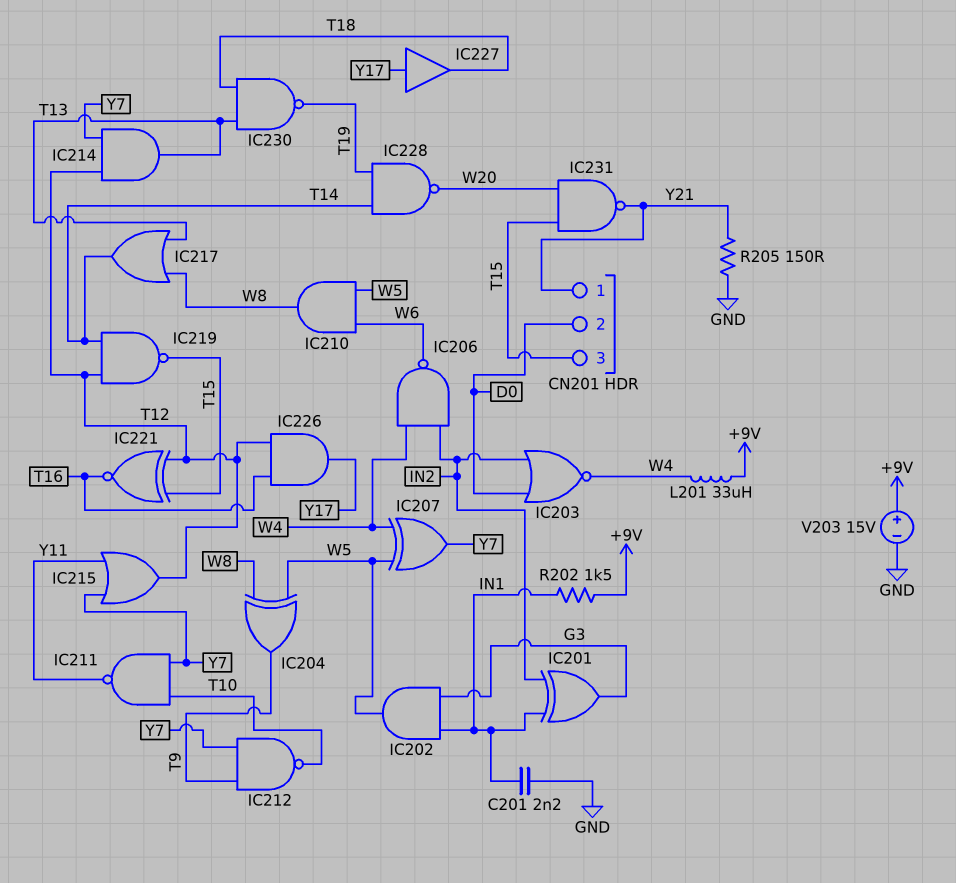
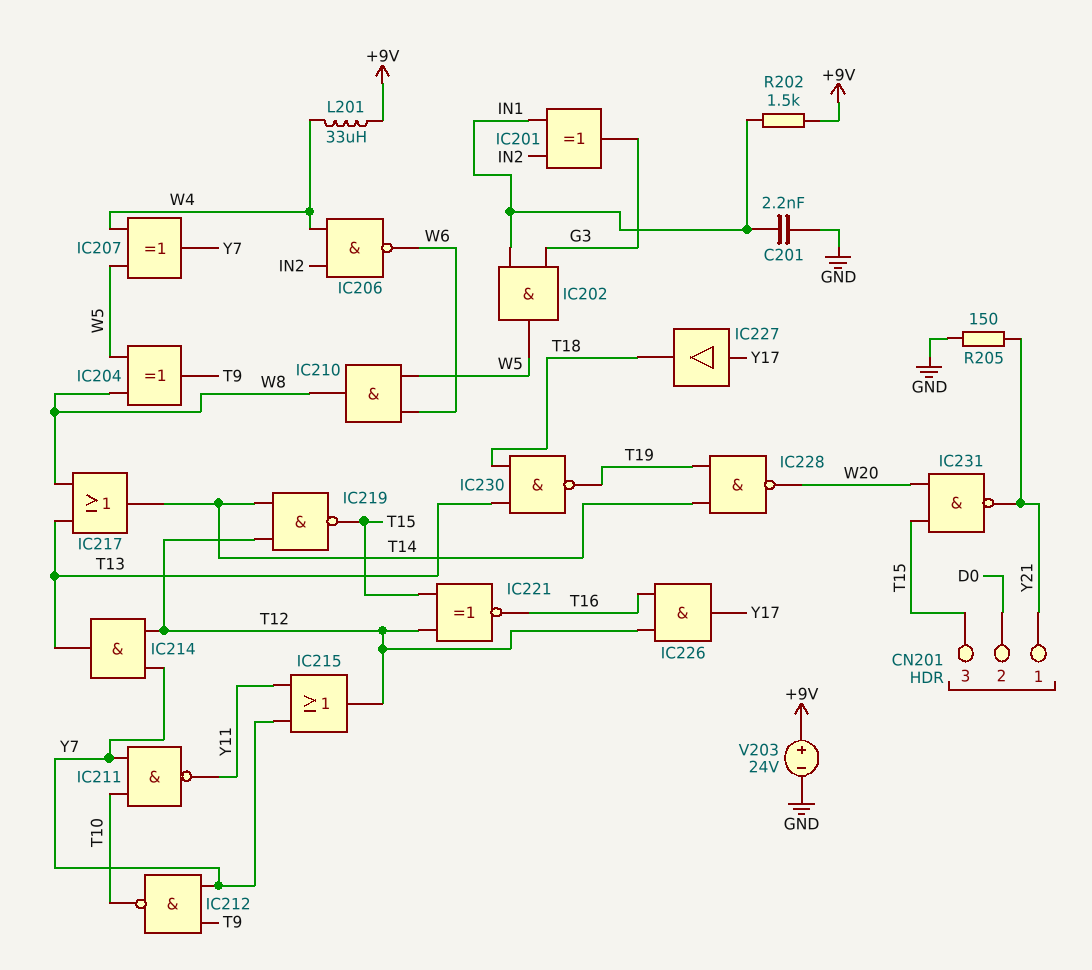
IC203: NOR (in D0, in IN2, out W4) -> none
V203: 15V (plus +9V, minus GND) -> 24V (plus +9V, minus GND)

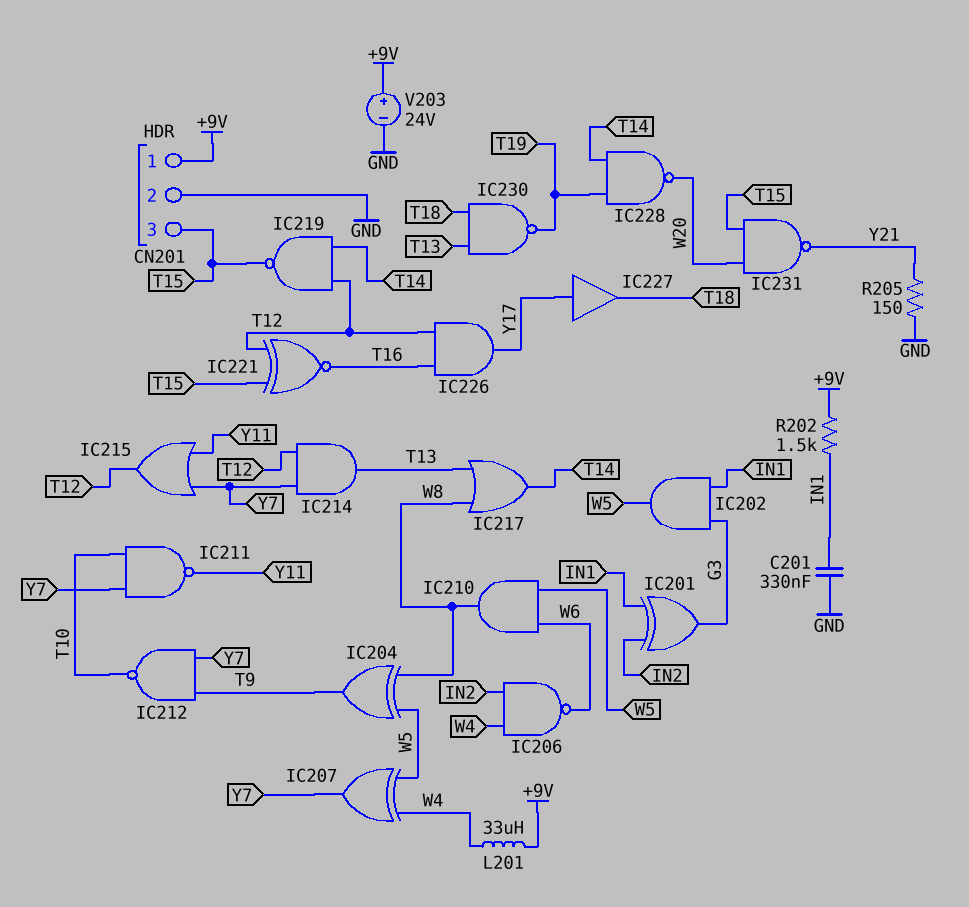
C201: 2.2nF (GND, IN1) -> 330nF (GND, IN1)
CN201 pin 1: Y21 -> +9V
CN201 pin 2: D0 -> GND

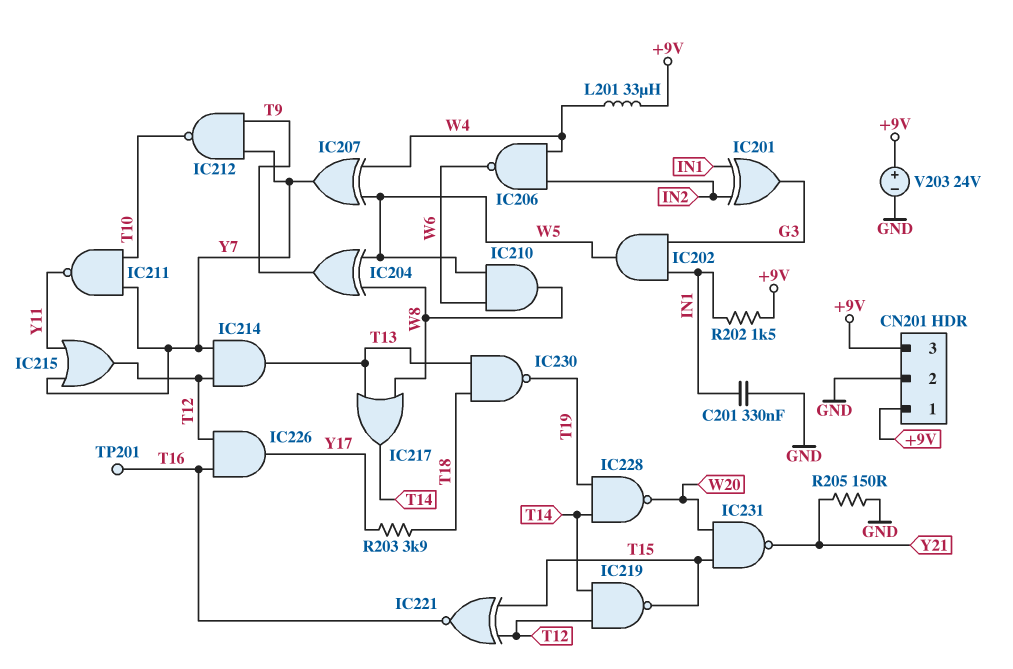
CN201 pin 3: T15 -> +9V
IC227: buffer (in Y17, out T18) -> none
R203: none -> 3.9k (T18, Y17)
TP201: none -> test point (T16)

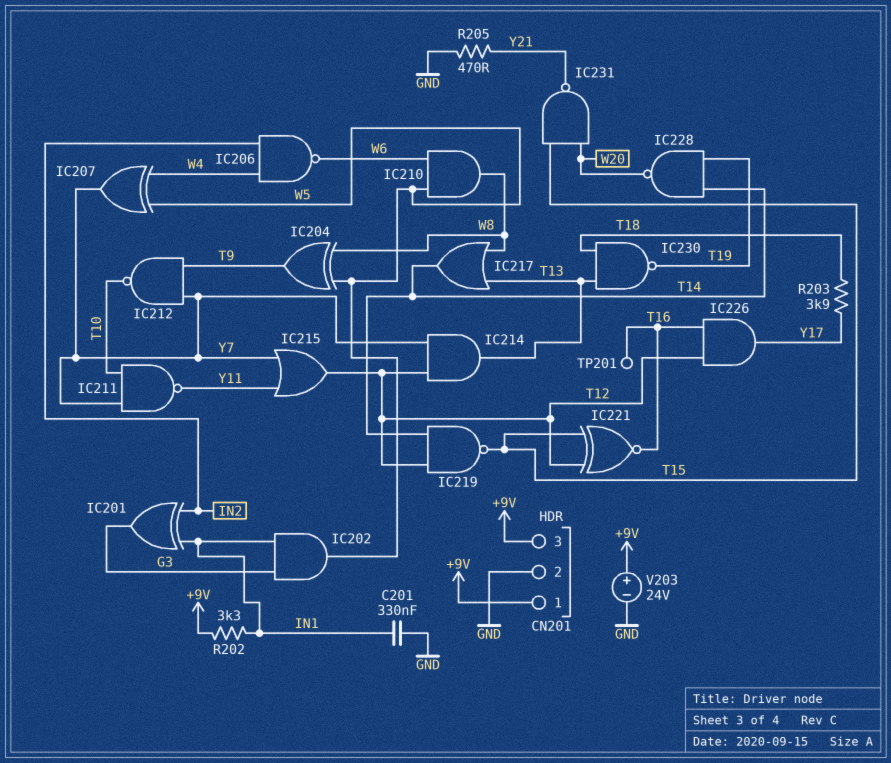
L201: 33uH (+9V, W4) -> none
R202: 1.5k (+9V, IN1) -> 3.3k (+9V, IN1)
R205: 150 (GND, Y21) -> 470 (GND, Y21)

